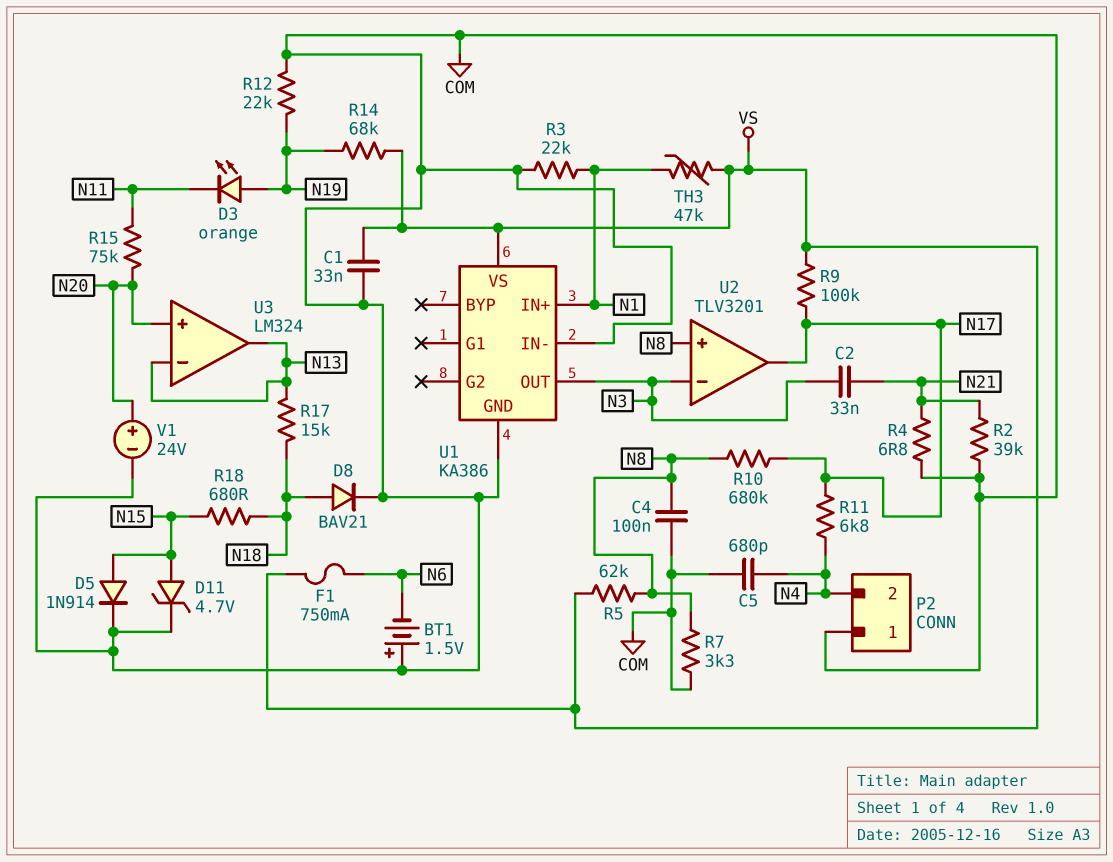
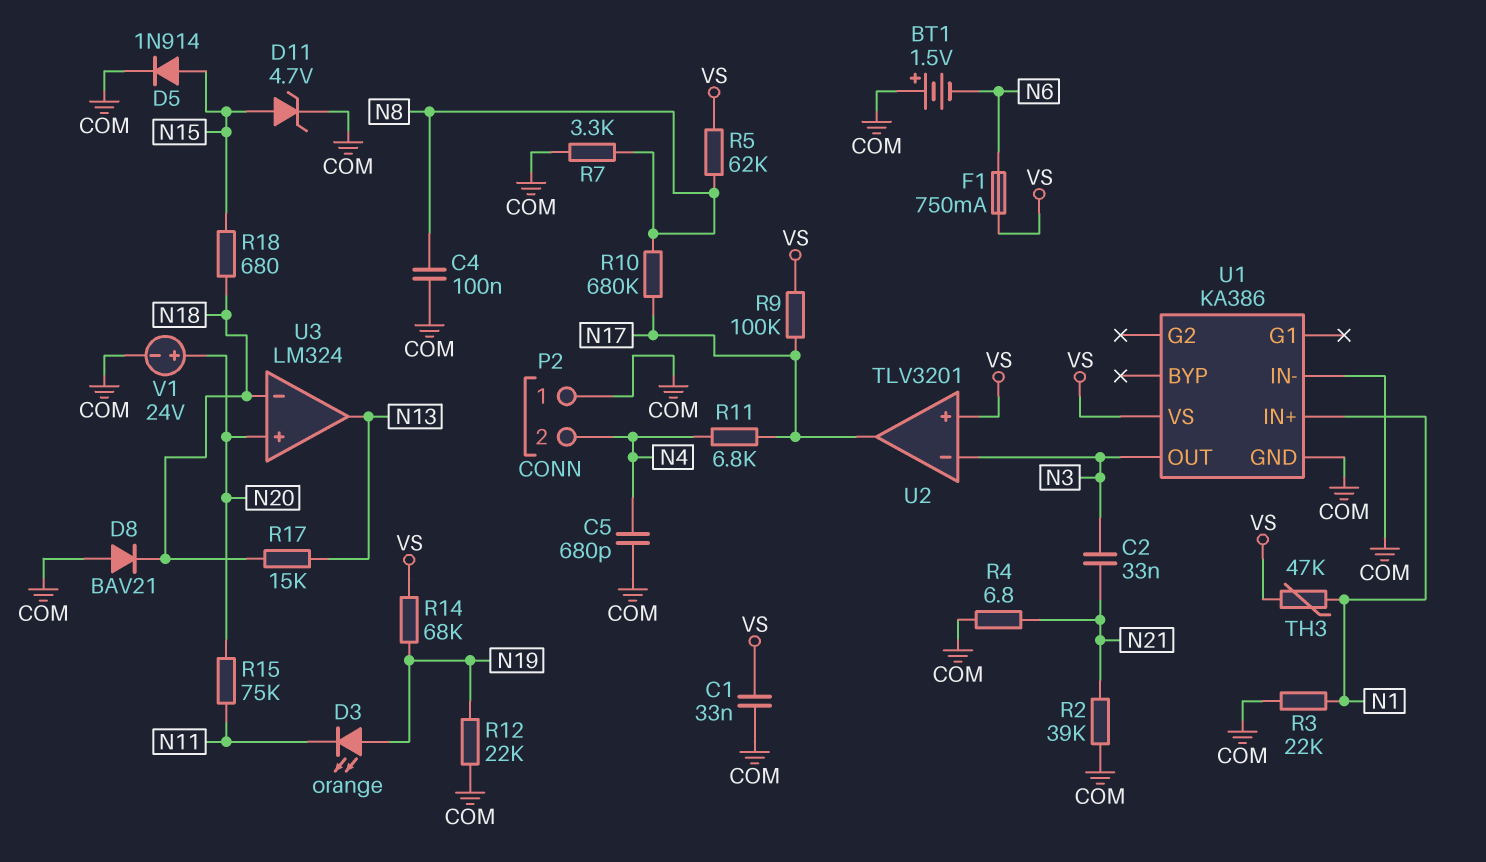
D8: diode BAV21 (A N18, K COM) -> diode BAV21 (A COM, K N18)
U2 pin in+: N8 -> VS
U3 pin in-: N13 -> N18

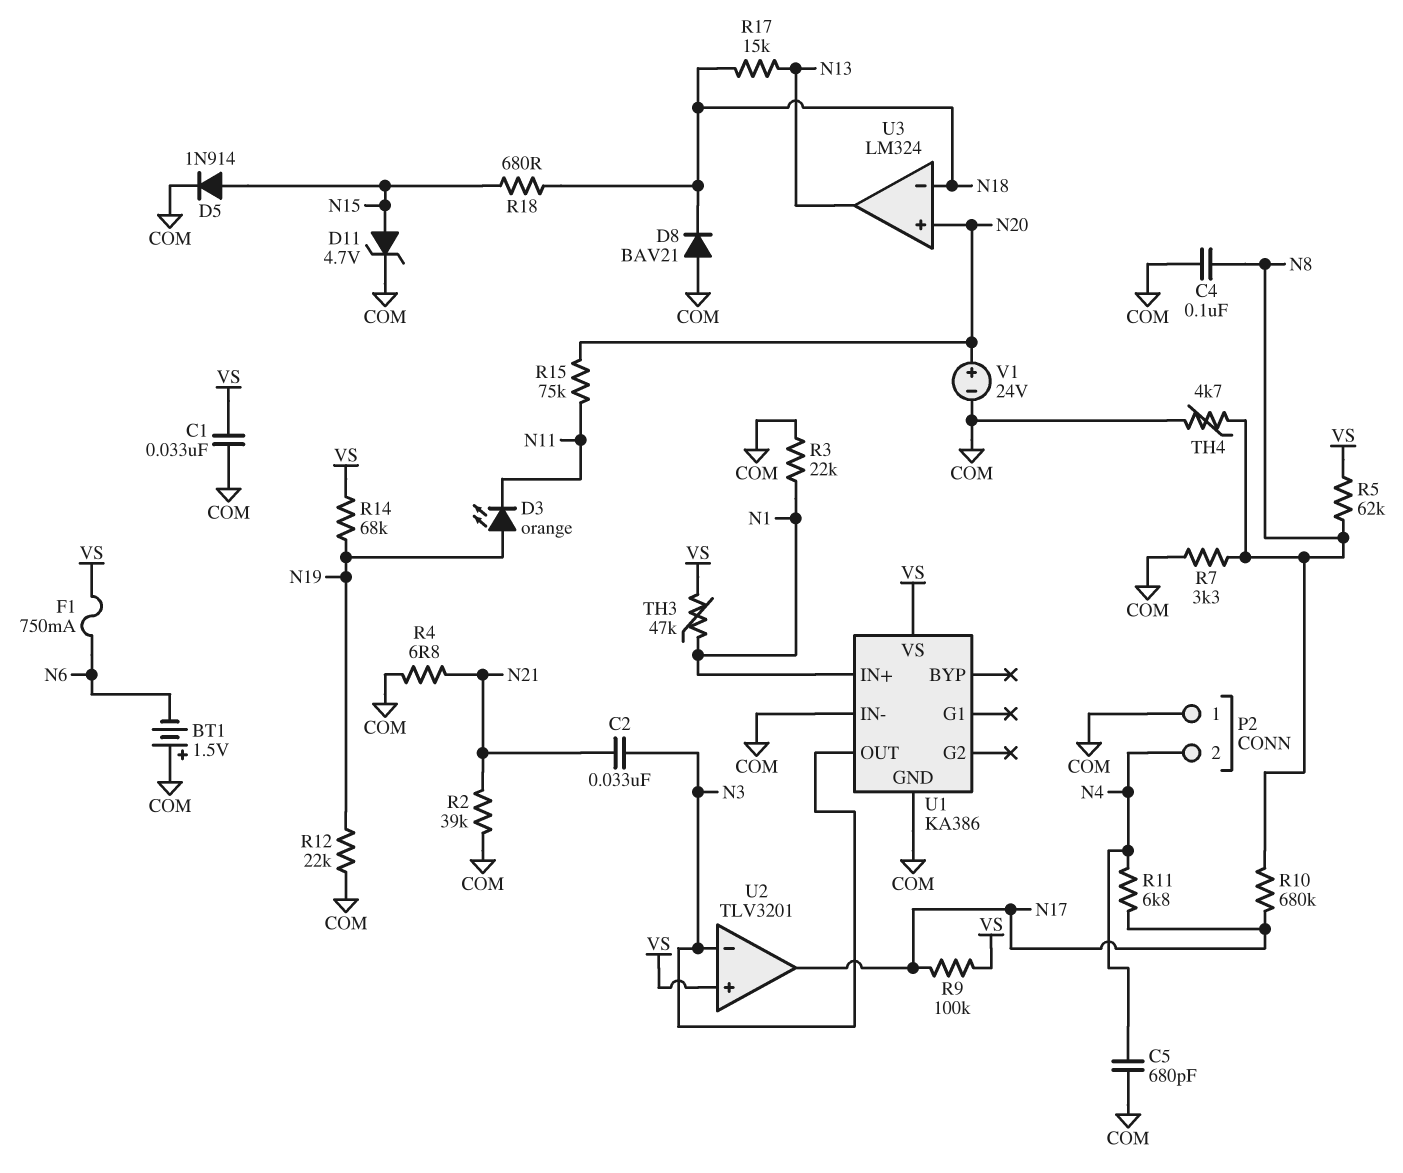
TH4: none -> 4.7k (COM, N8)

